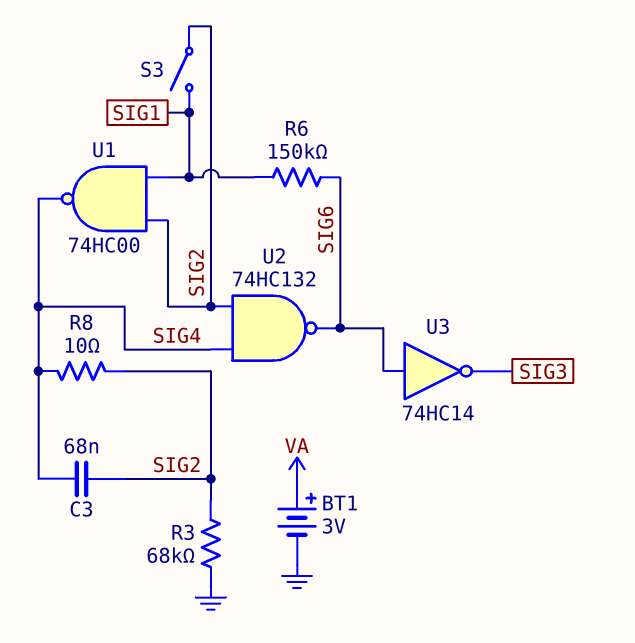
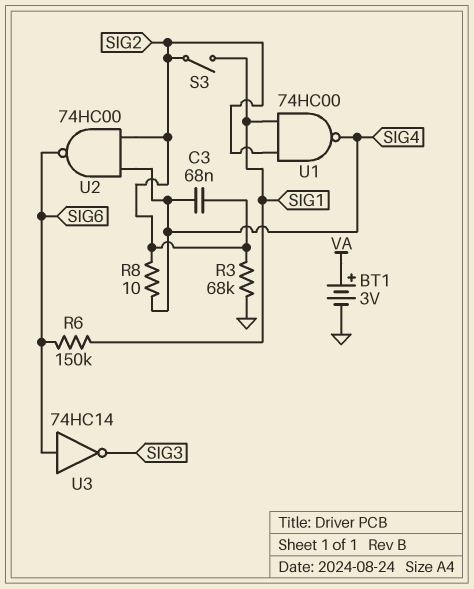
U2: NAND 74HC132 (in SIG2, in SIG4, out SIG6) -> NAND 74HC00 (in SIG2, in SIG4, out SIG6)

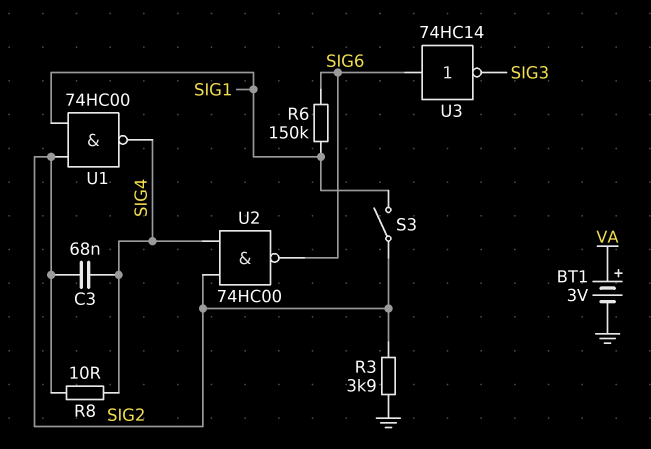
R3: 68k (GND, SIG2) -> 3.9k (GND, SIG2)

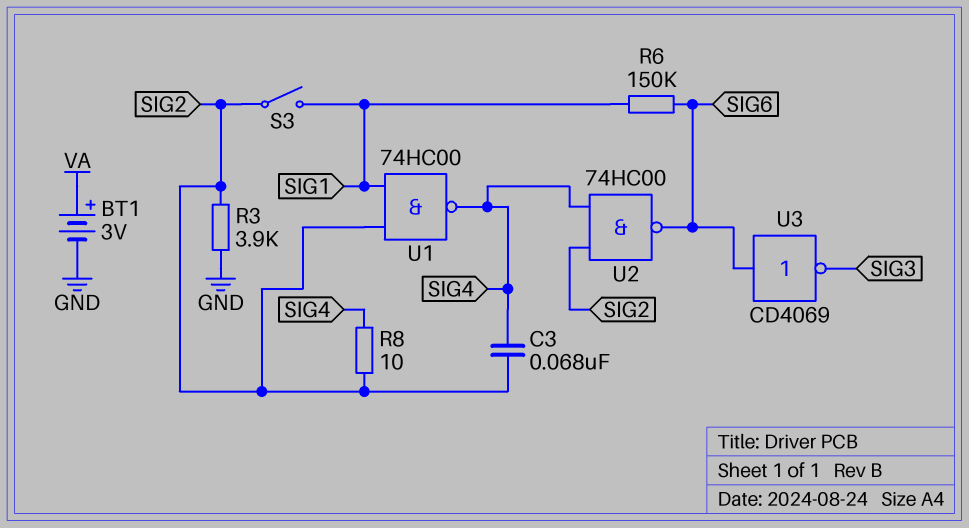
U3: NOT 74HC14 (in SIG6, out SIG3) -> NOT CD4069 (in SIG6, out SIG3)

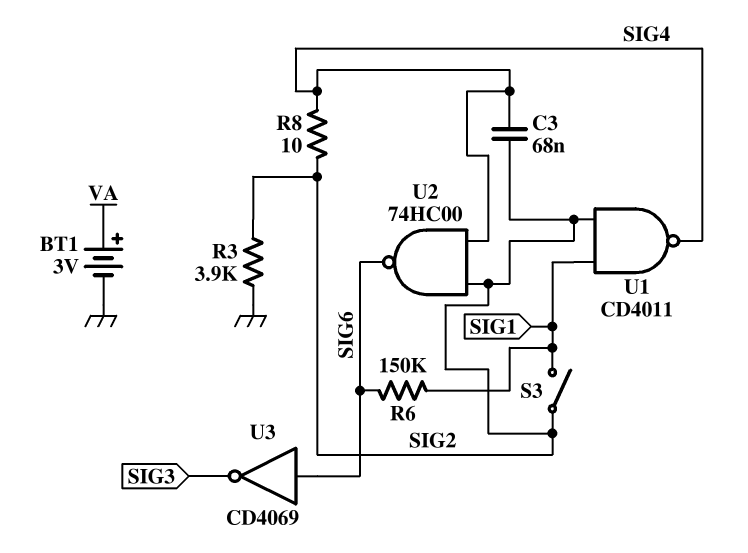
U1: NAND 74HC00 (in SIG1, in SIG2, out SIG4) -> NAND CD4011 (in SIG1, in SIG2, out SIG4)

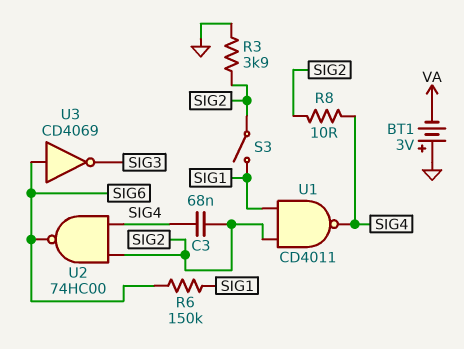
BT1: 3V (plus VA, minus GND) -> 3V (plus GND, minus VA)

